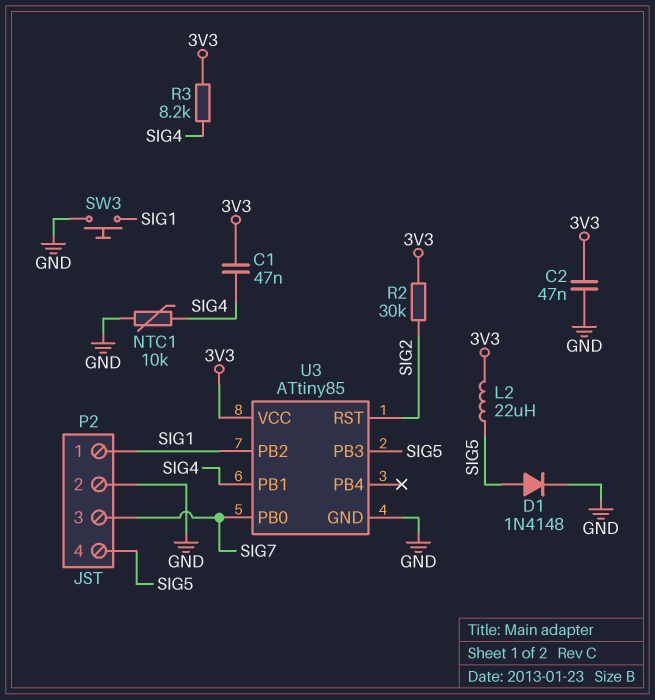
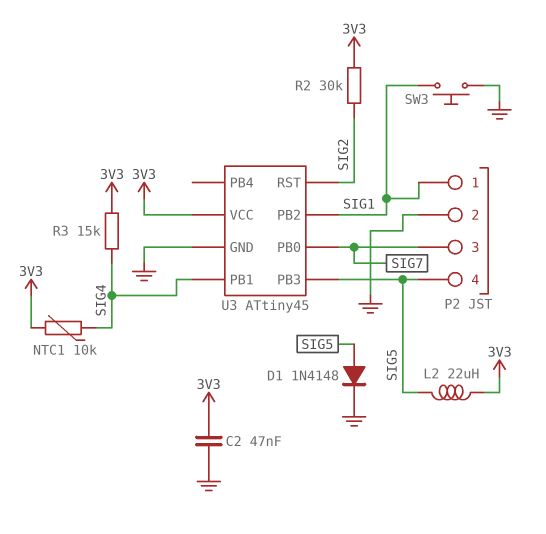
C1: 47nF (3V3, SIG4) -> none
NTC1: 10k (GND, SIG4) -> 10k (3V3, SIG4)
R3: 8.2k (3V3, SIG4) -> 15k (3V3, SIG4)
U3: ATtiny85 -> ATtiny45

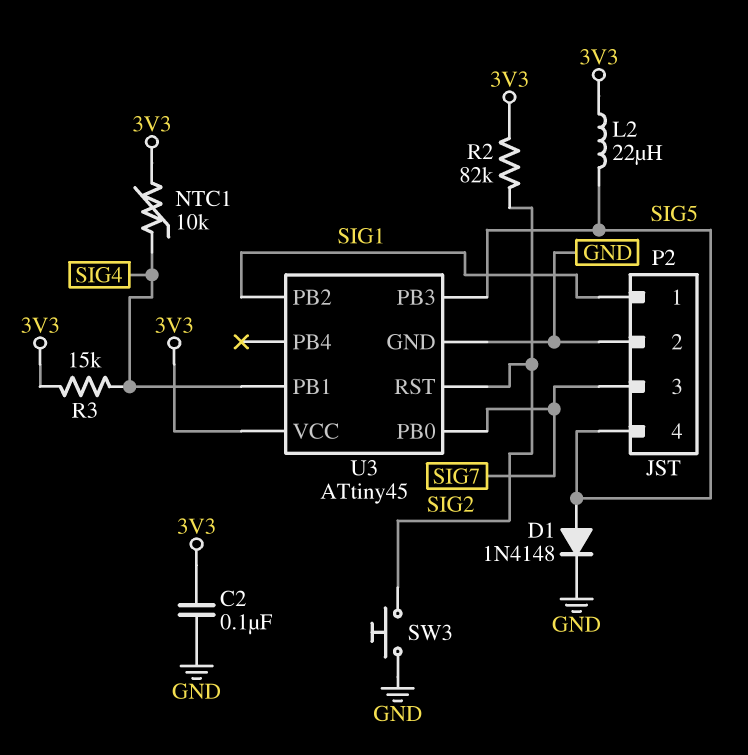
C2: 47nF (3V3, GND) -> 100nF (3V3, GND)
R2: 30k (3V3, SIG2) -> 82k (3V3, SIG2)
SW3: button (GND, SIG1) -> button (GND, SIG2)

